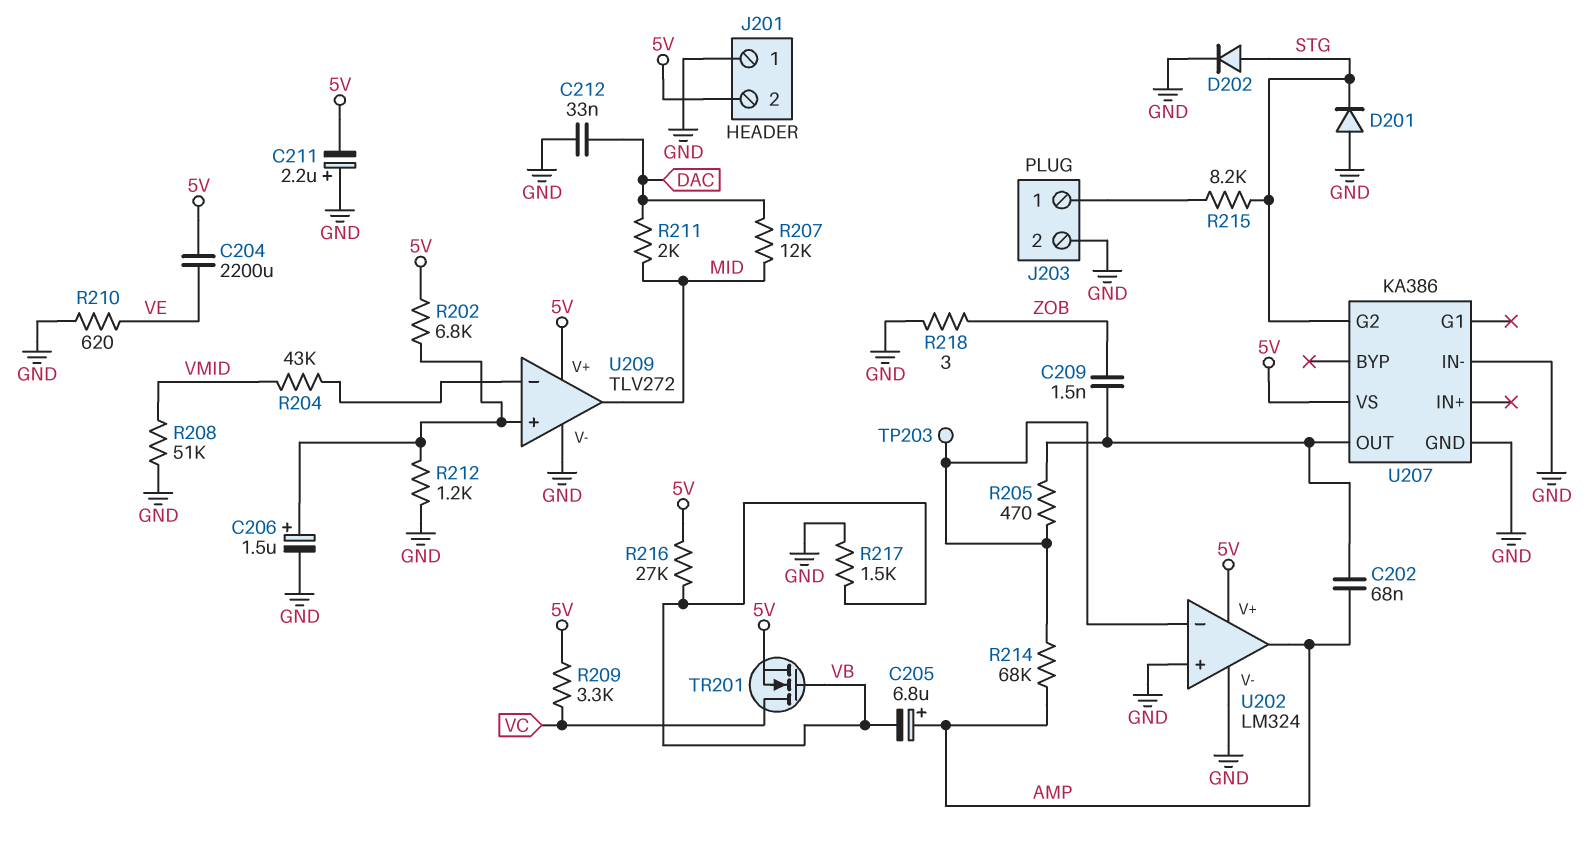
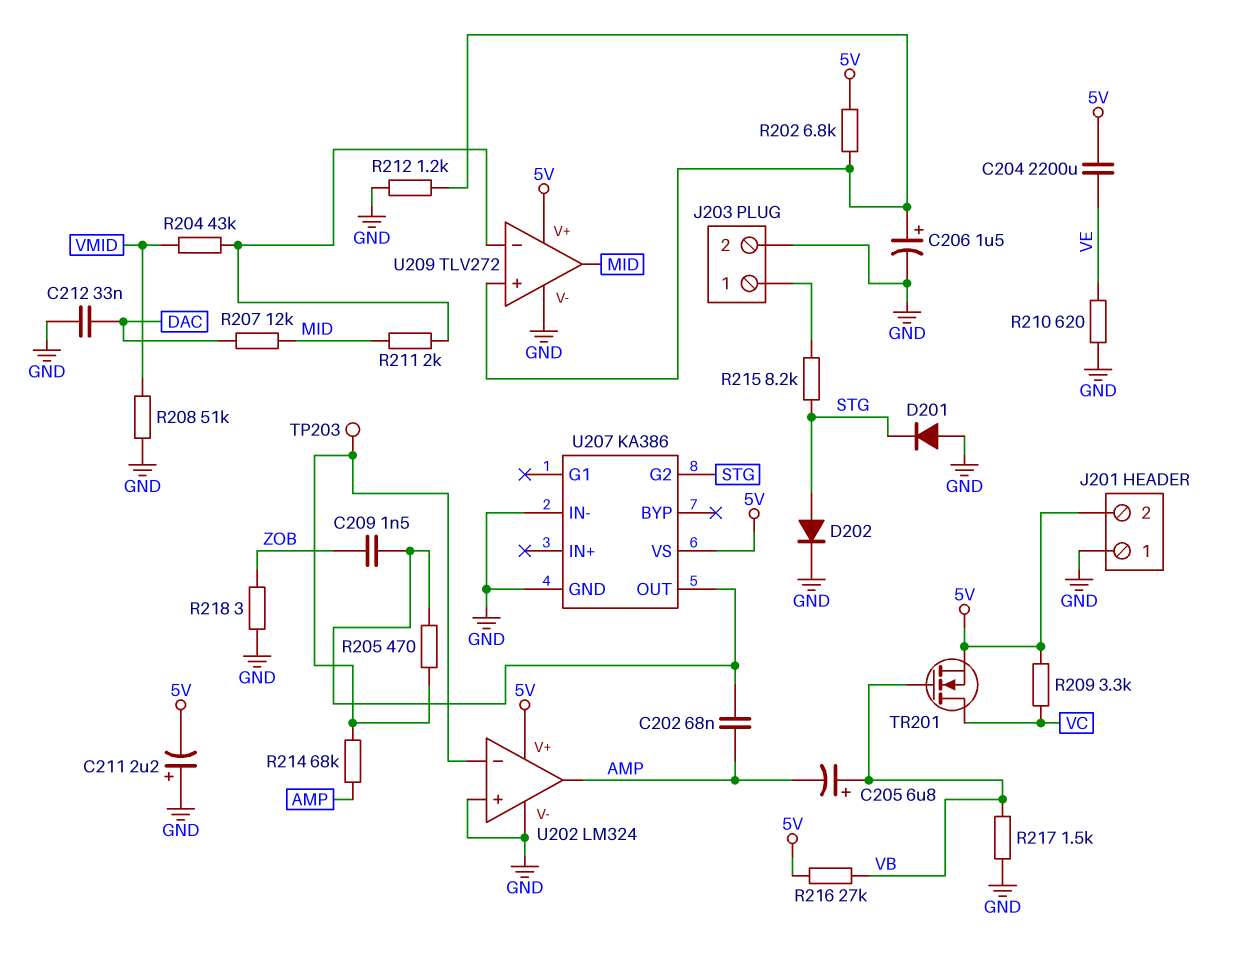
C205: 6.8uF (plus AMP, minus VB) -> 6.8uF (plus VB, minus AMP)
R211: 2k (DAC, MID) -> 2k (MID, U209/in-)

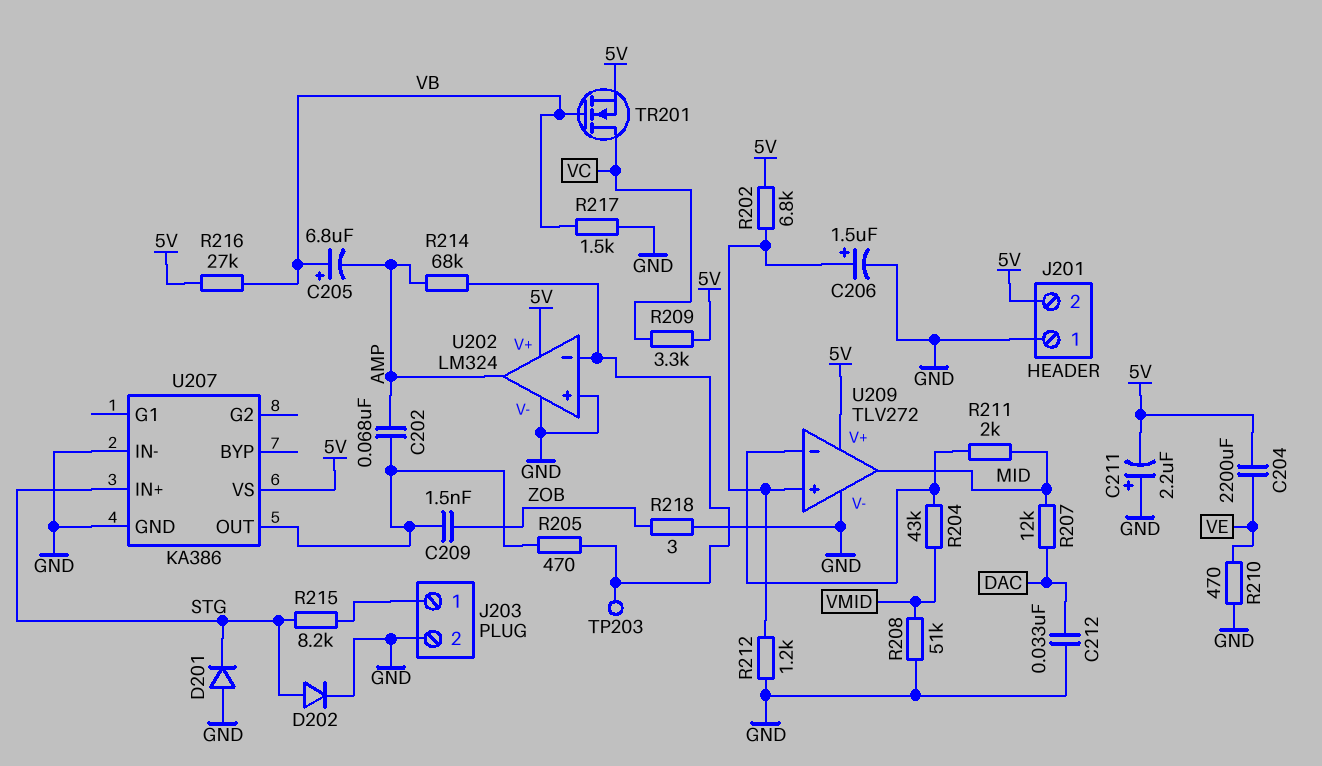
R210: 620 (GND, VE) -> 470 (GND, VE)
U207 pin G2: STG -> none
U207 pin IN+: none -> STG

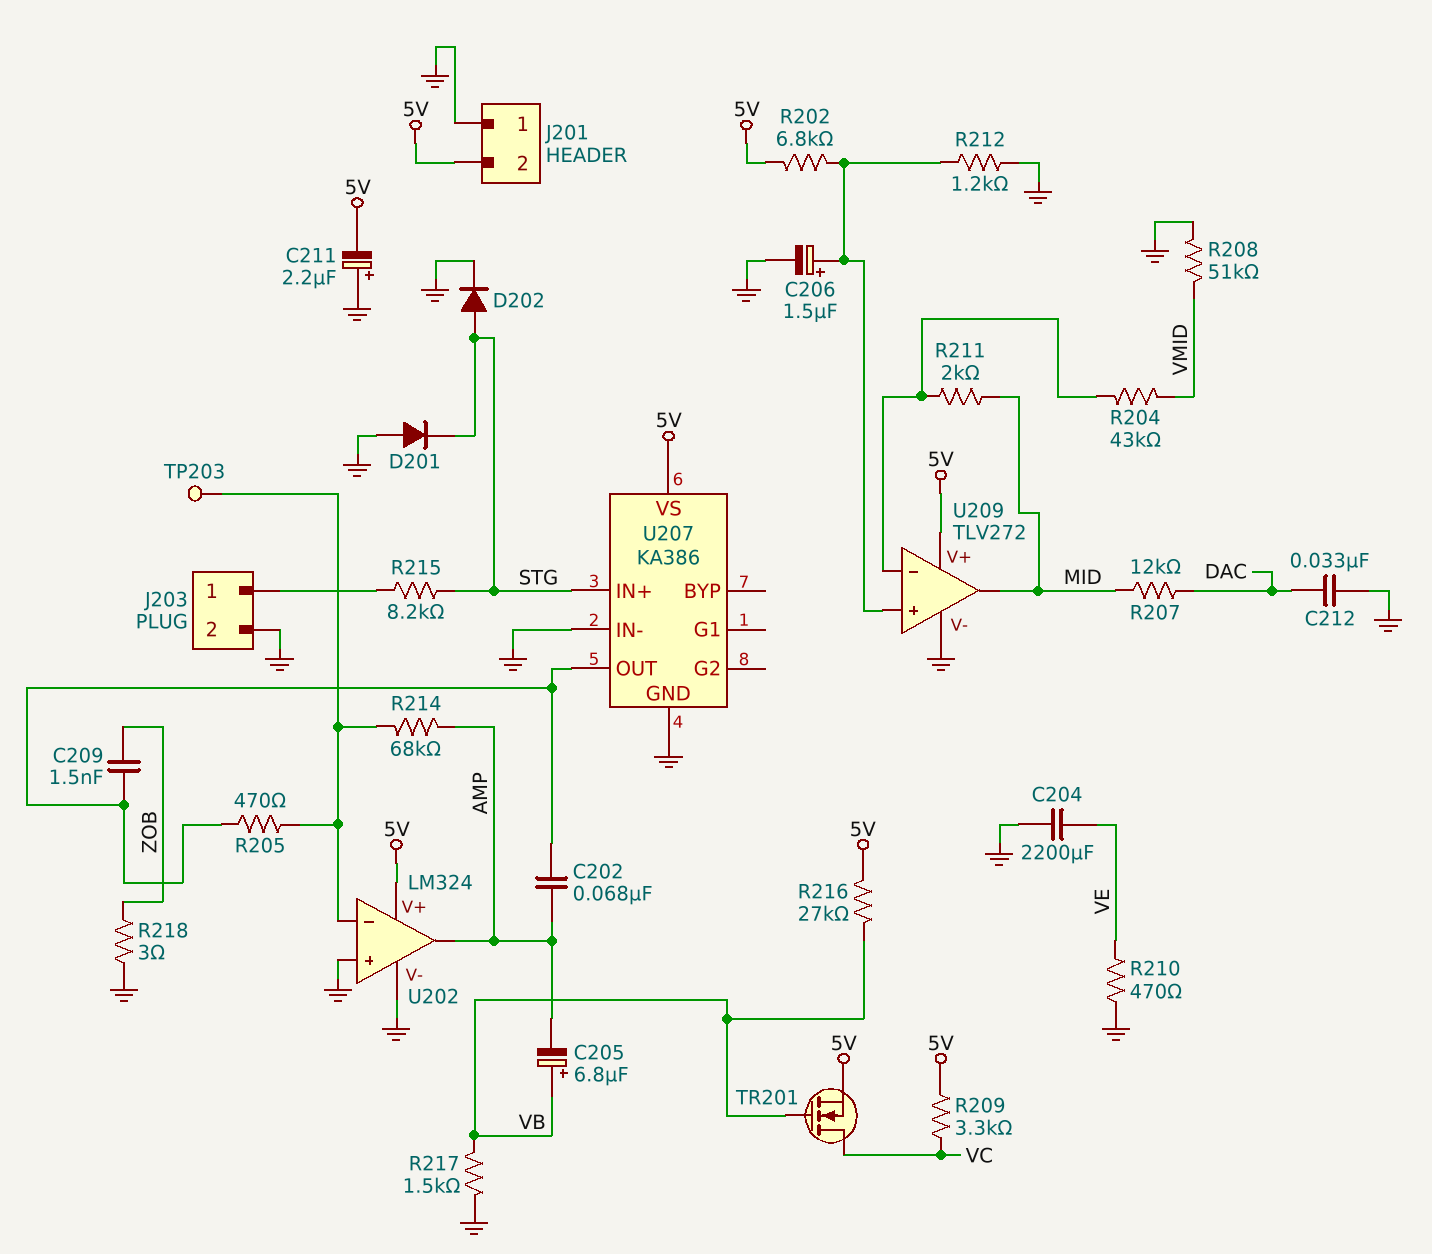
C204: 2200uF (5V, VE) -> 2200uF (GND, VE)

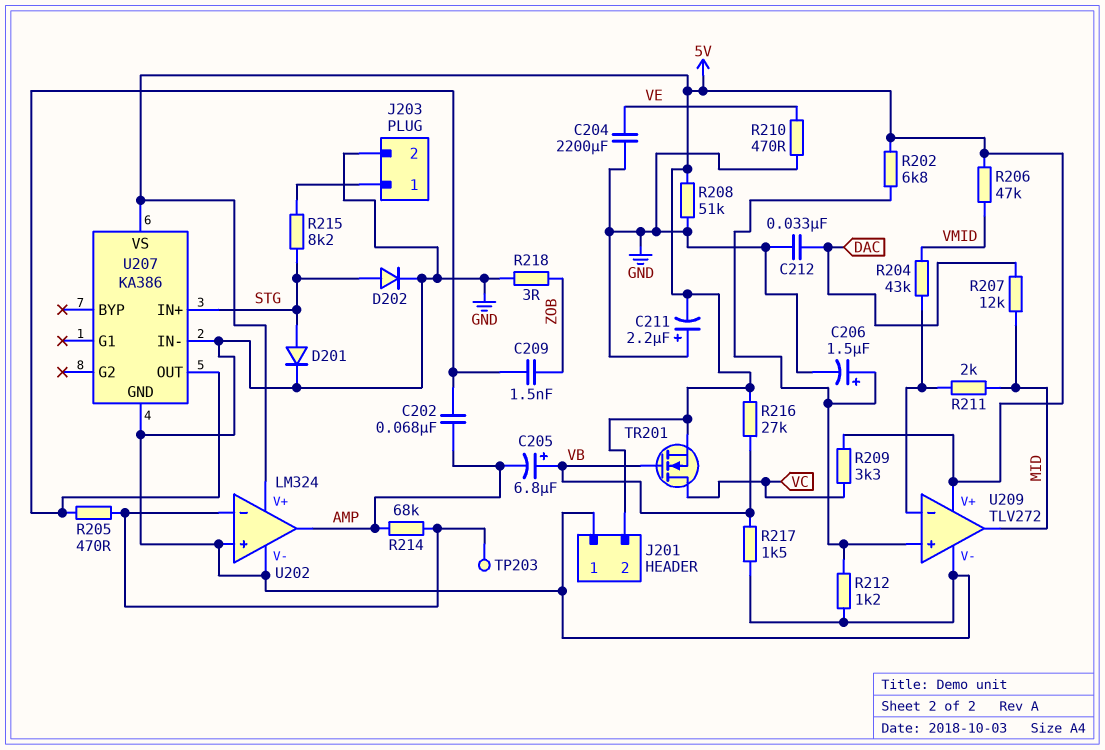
D201: diode (A GND, K STG) -> diode (A STG, K GND)
R206: none -> 47k (5V, VMID)
R208: 51k (GND, VMID) -> 51k (5V, GND)

